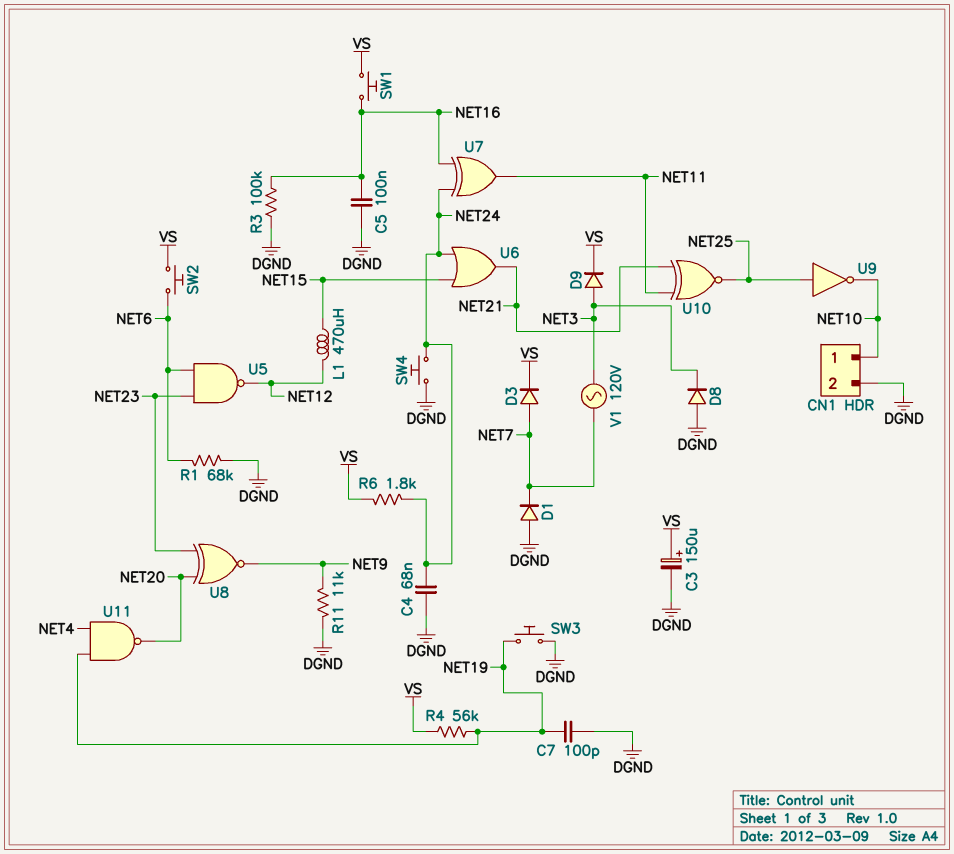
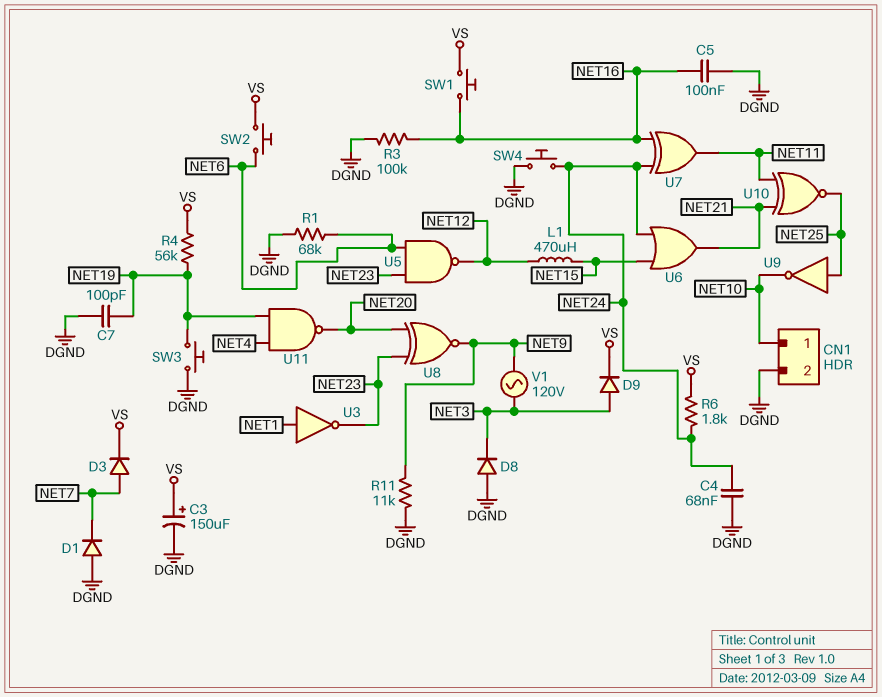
U3: none -> NOT (in NET1, out NET23)
V1: AC 120V (NET3, NET7) -> AC 120V (NET3, NET9)

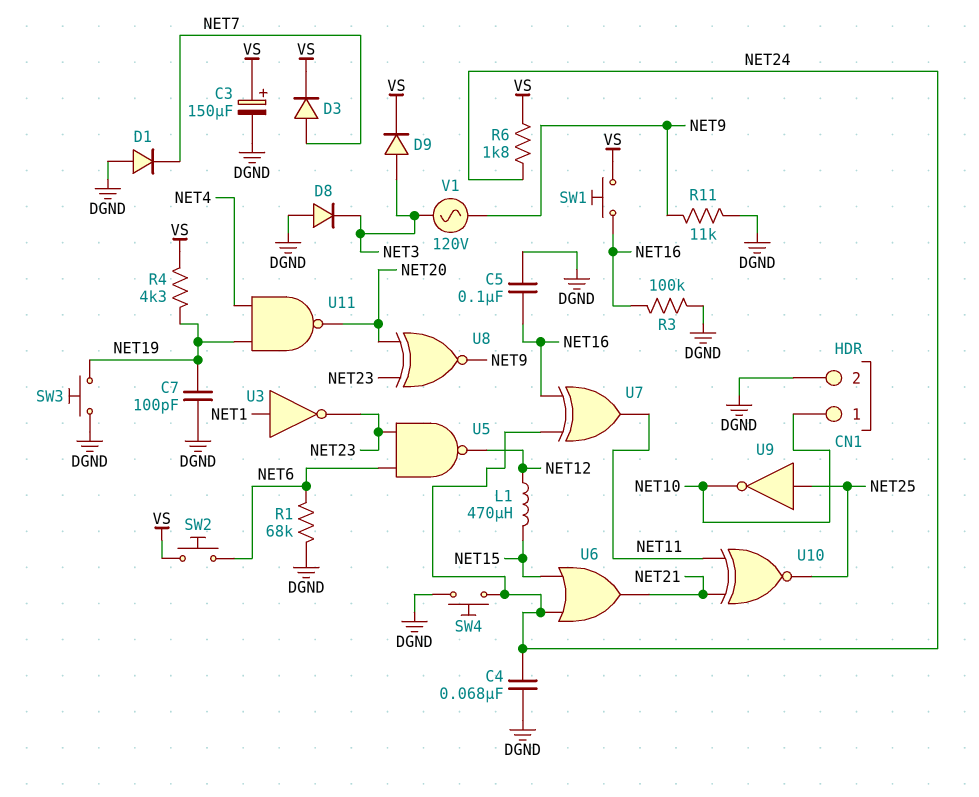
R4: 56k (NET19, VS) -> 4.3k (NET19, VS)

